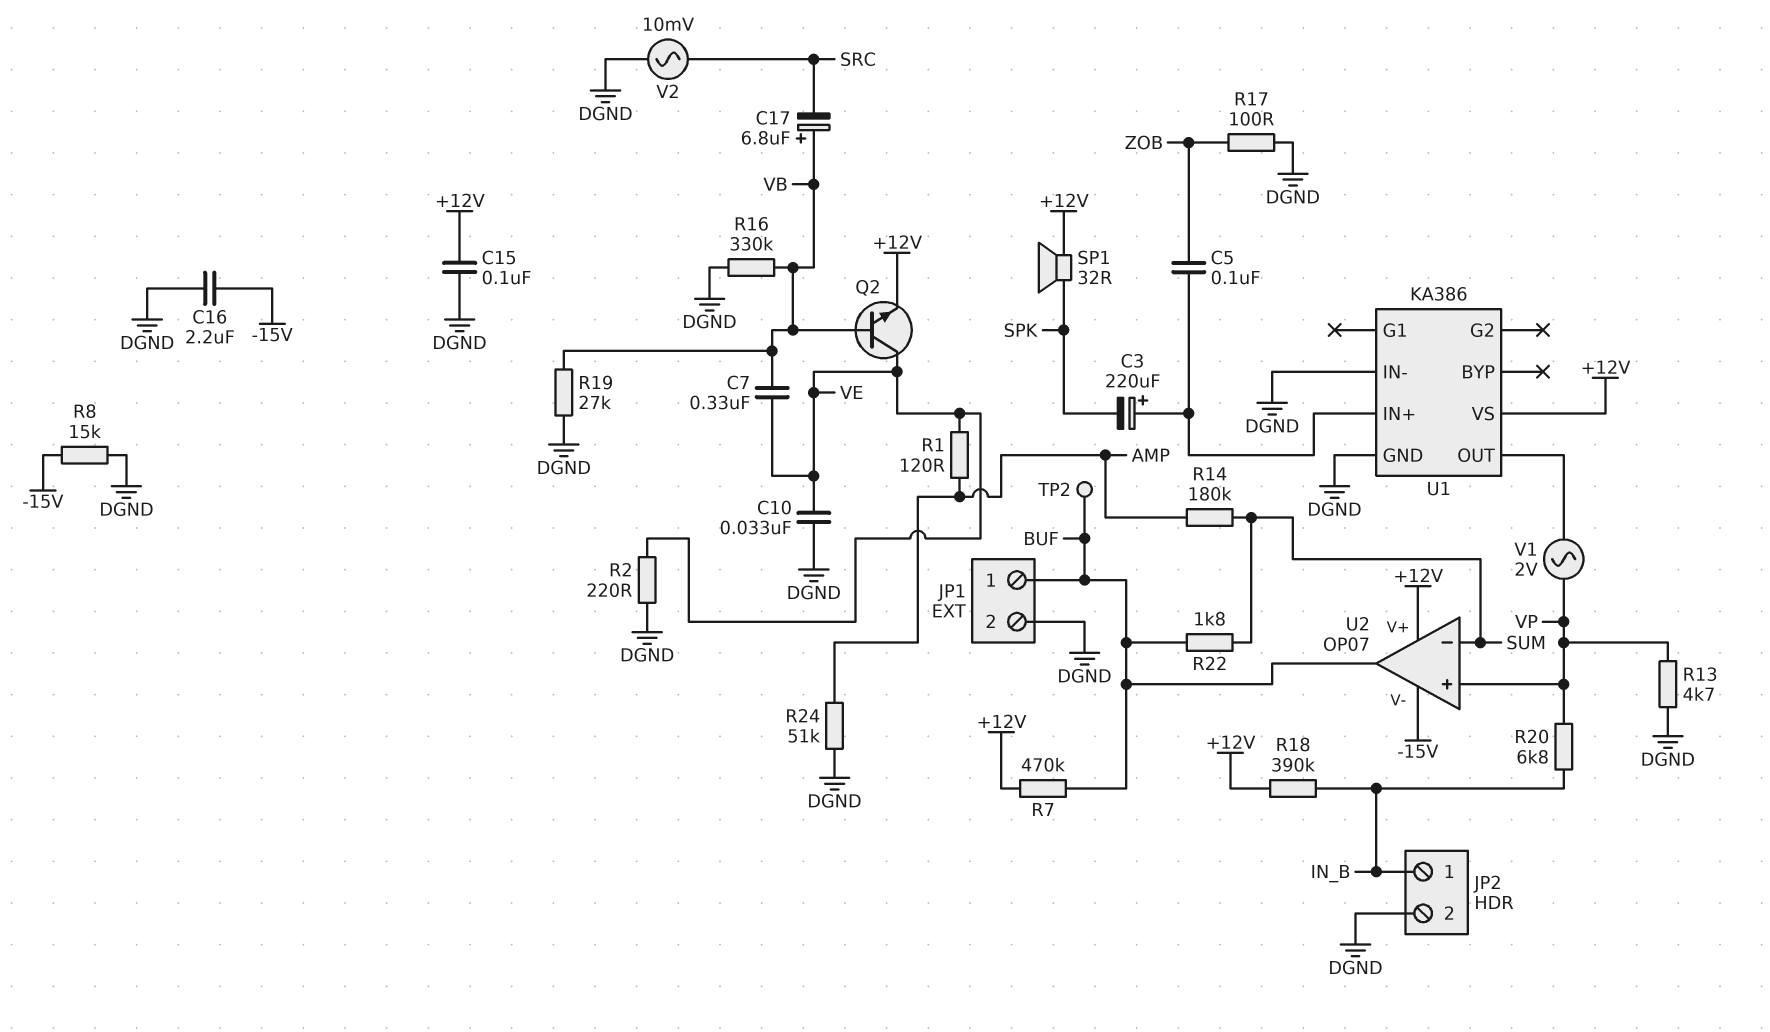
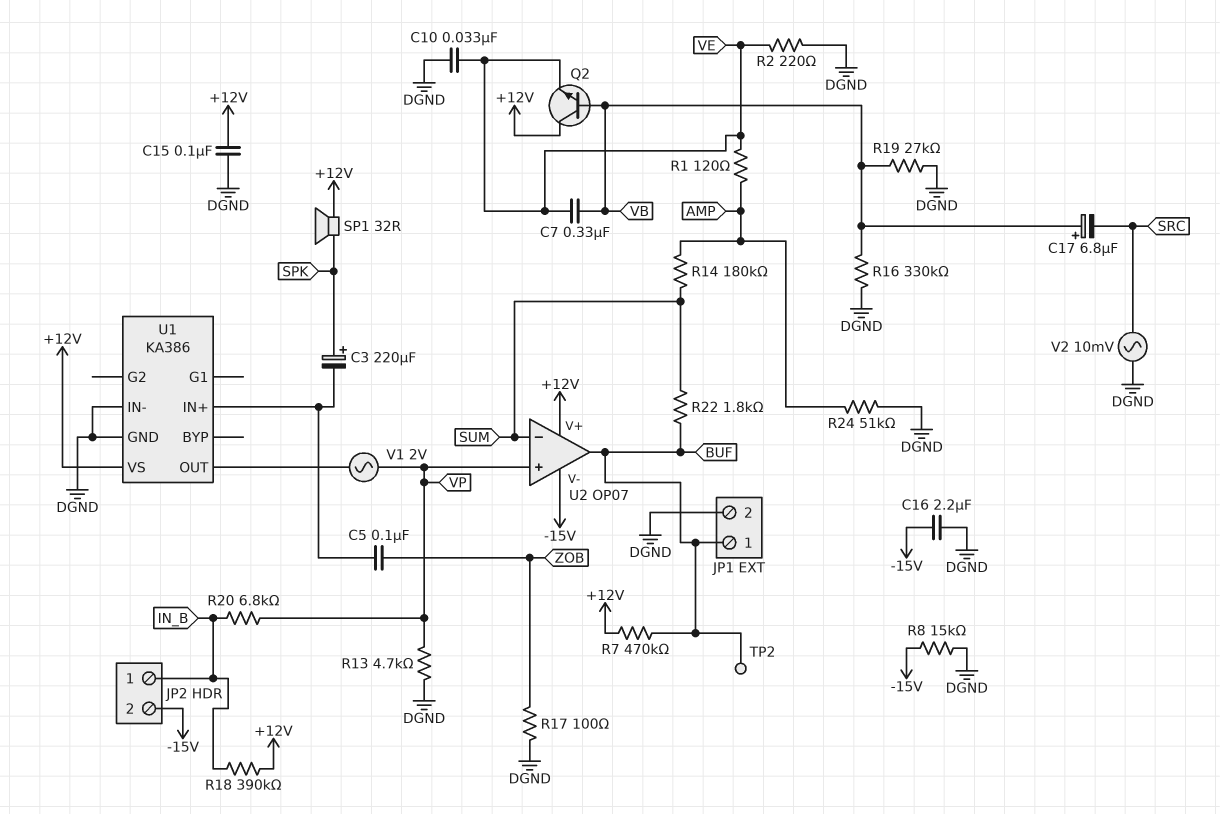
C3: 220uF (plus U1/IN+, minus SPK) -> 220uF (plus SPK, minus U1/IN+)
JP2 pin 2: DGND -> -15V
Q2: NPN (B VB, C VE, E +12V) -> NPN (B VB, C +12V, E VE)

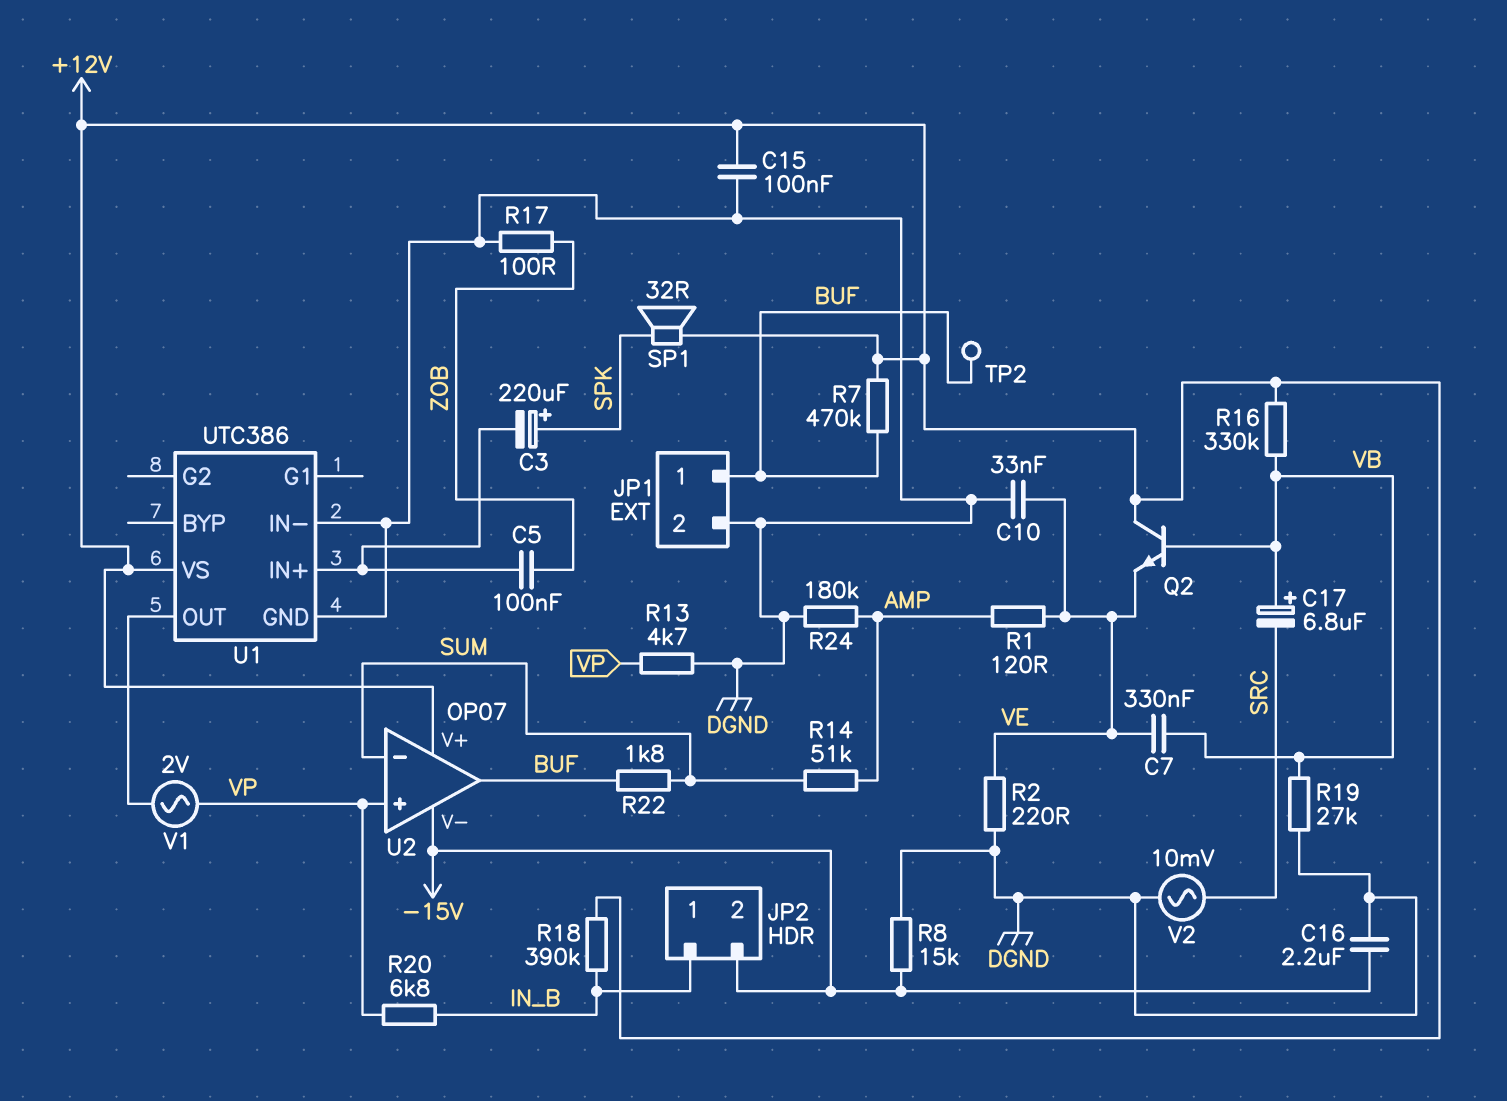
R14: 180k (AMP, SUM) -> 51k (AMP, SUM)
R16: 330k (DGND, VB) -> 330k (+12V, VB)
R24: 51k (AMP, DGND) -> 180k (AMP, DGND)
U1: KA386 -> UTC386

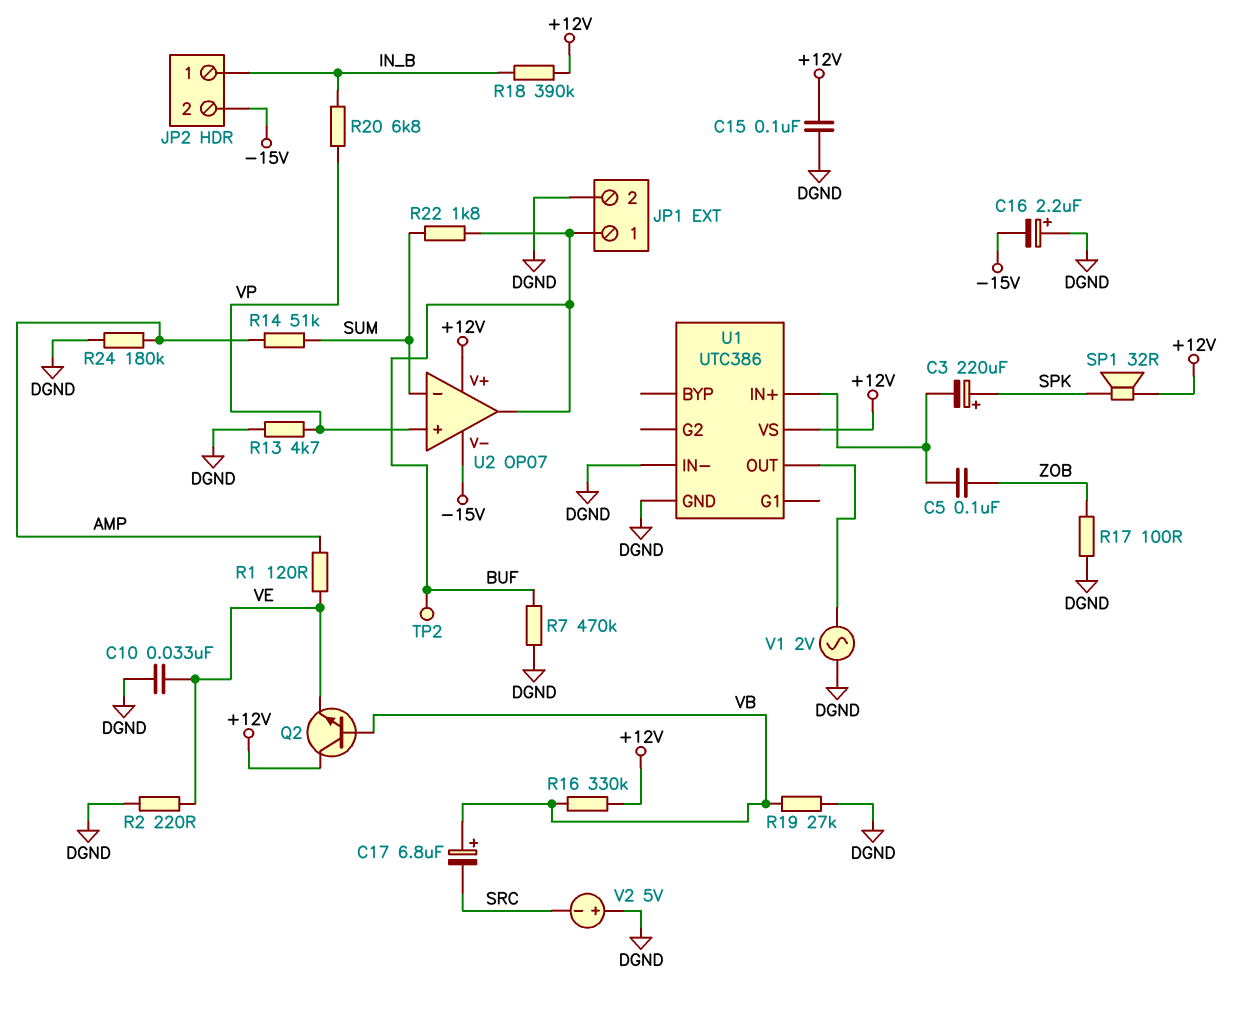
C7: 330nF (VB, VE) -> none
C16: 2.2uF (-15V, DGND) -> 2.2uF (plus DGND, minus -15V)
R7: 470k (+12V, BUF) -> 470k (BUF, DGND)
R8: 15k (-15V, DGND) -> none
V1: AC 2V (U1/OUT, VP) -> AC 2V (DGND, U1/OUT)
V2: AC 10mV (DGND, SRC) -> 5V (plus DGND, minus SRC)

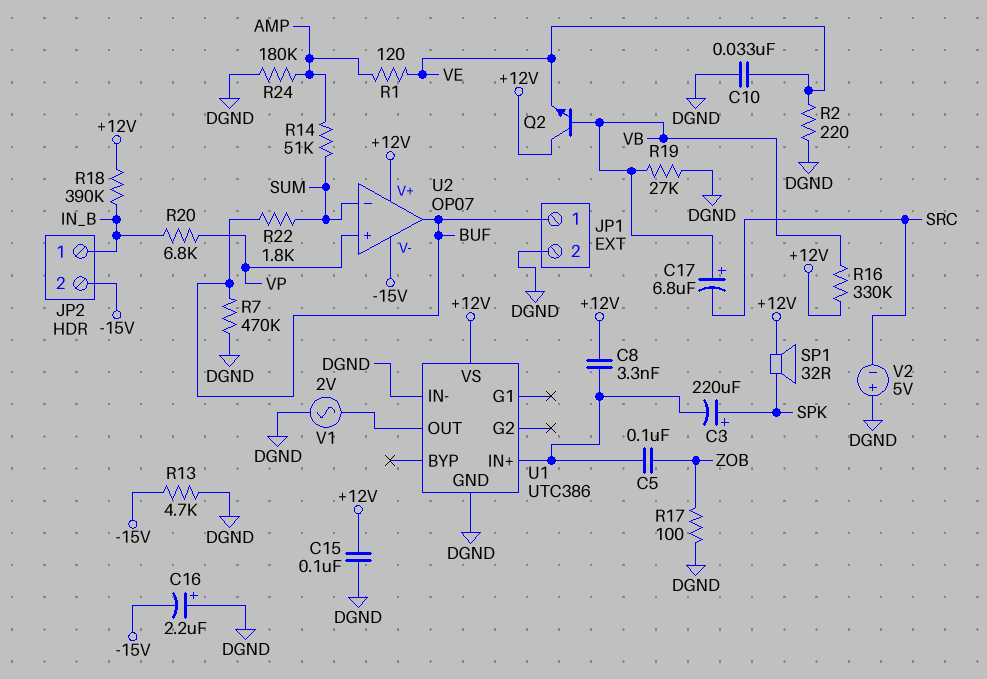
C8: none -> 3.3nF (+12V, U1/IN+)
R13: 4.7k (DGND, VP) -> 4.7k (-15V, DGND)
TP2: test point (BUF) -> none

